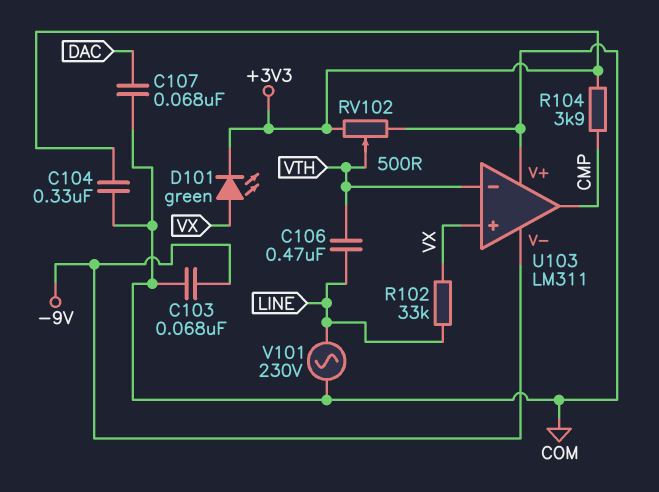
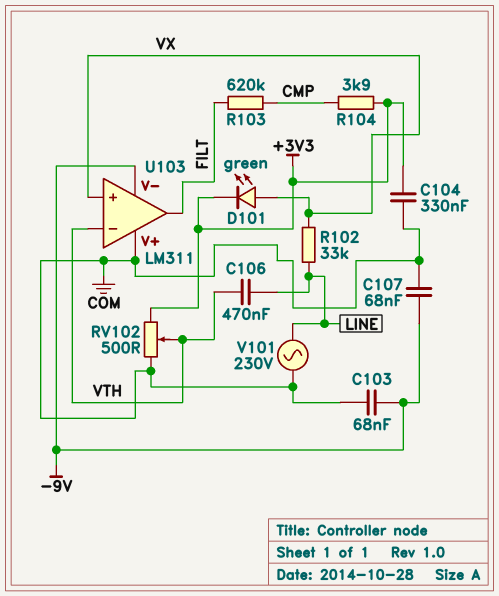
C107: 68nF (COM, DAC) -> 68nF (-9V, COM)
R103: none -> 620k (CMP, FILT)
U103 pin out: CMP -> FILT

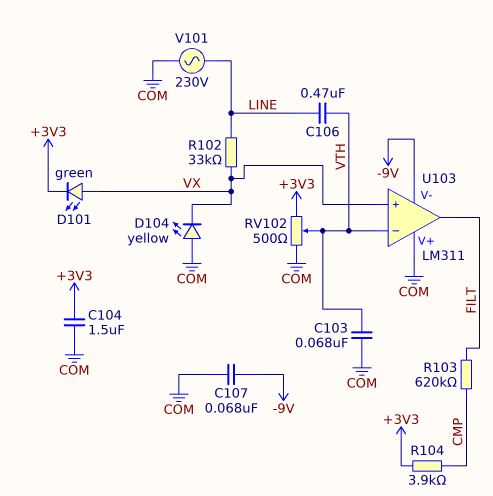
C103: 68nF (-9V, COM) -> 68nF (COM, VTH)
C104: 330nF (+3V3, COM) -> 1.5uF (+3V3, COM)
D104: none -> LED yellow (A COM, K VX)

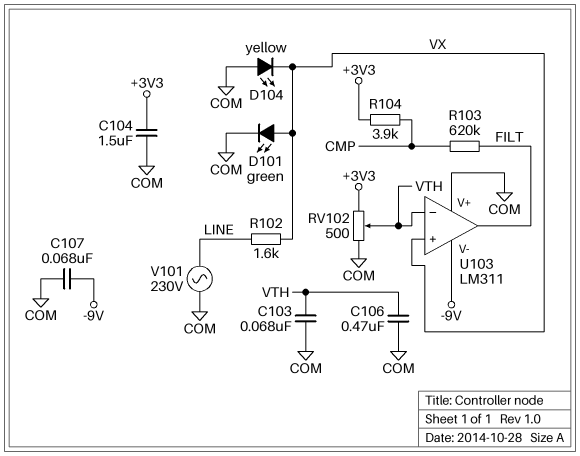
C106: 470nF (LINE, VTH) -> 470nF (COM, VTH)
D101: LED green (A VX, K +3V3) -> LED green (A VX, K COM)
R102: 33k (LINE, VX) -> 1.6k (LINE, VX)

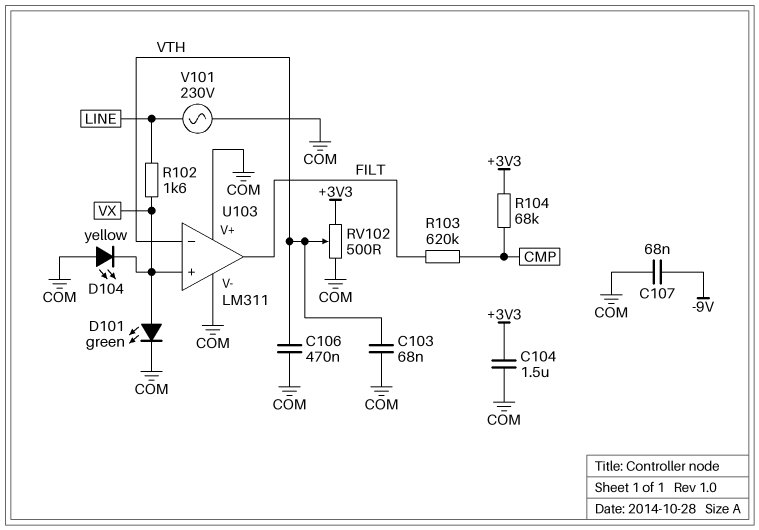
R104: 3.9k (+3V3, CMP) -> 68k (+3V3, CMP)
U103 pin V-: -9V -> COM

